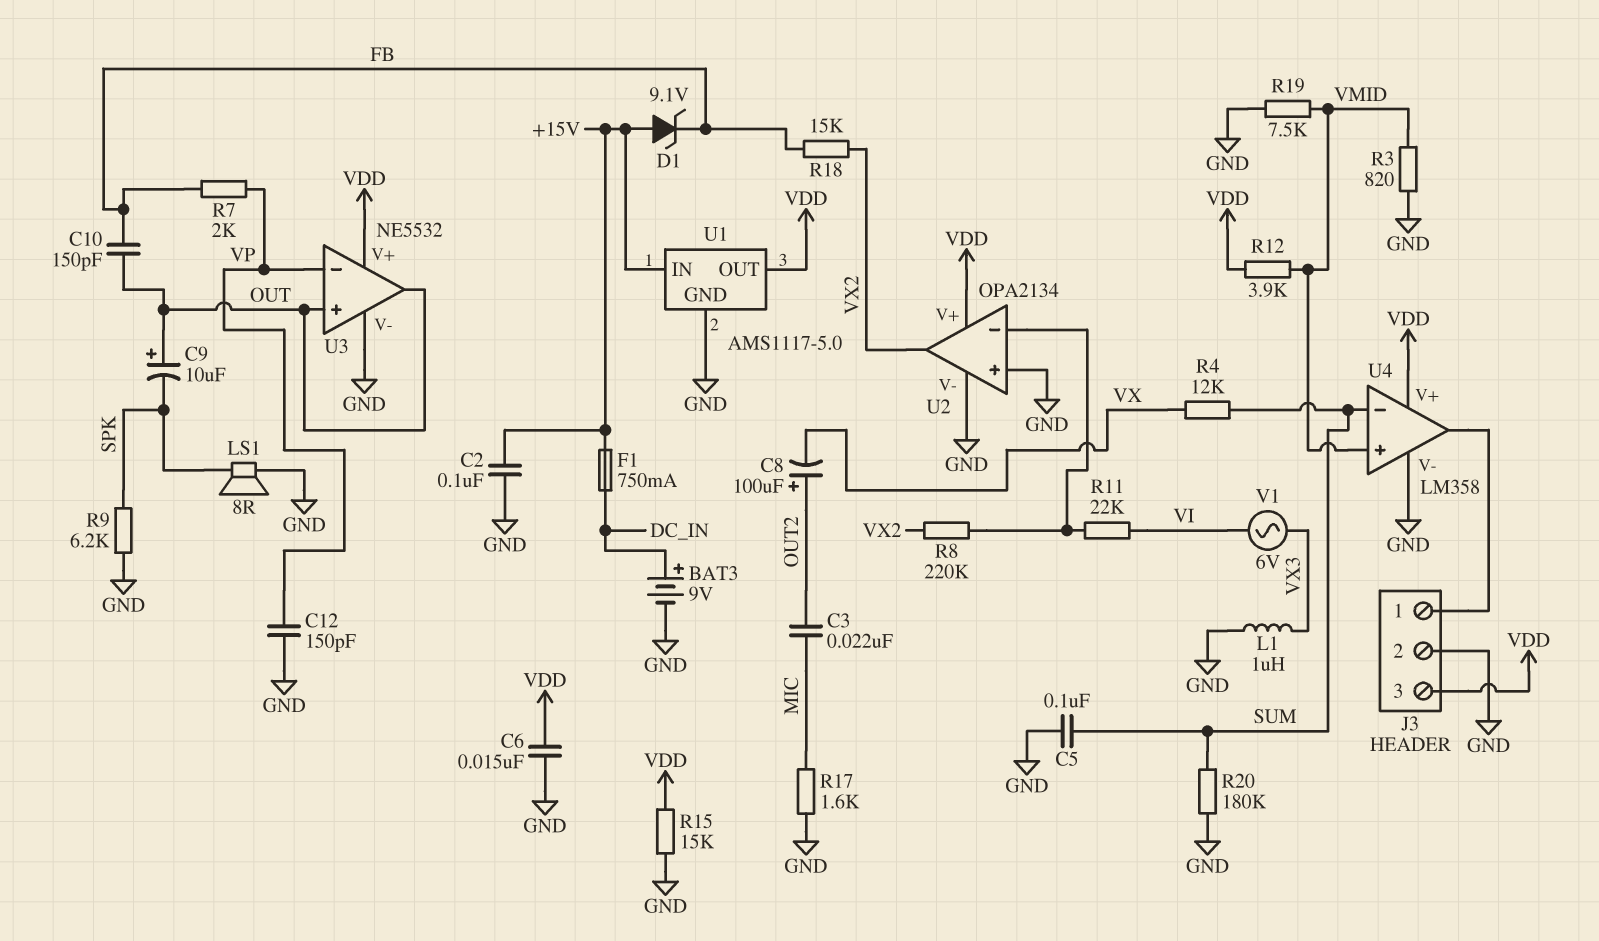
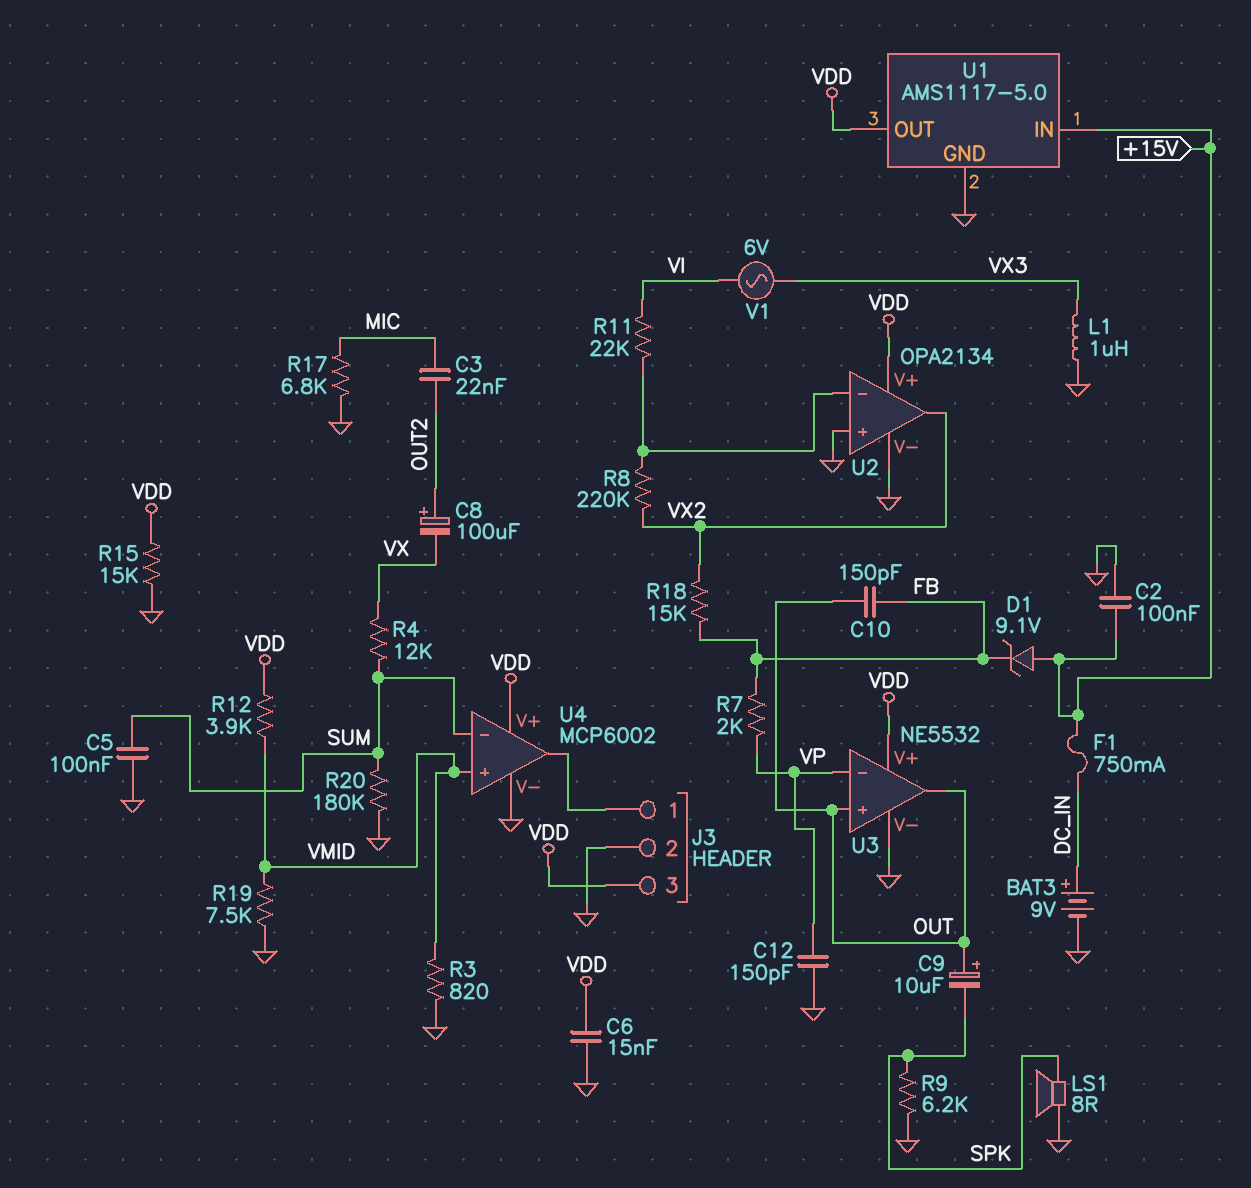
R17: 1.6k (GND, MIC) -> 6.8k (GND, MIC)
U4: LM358 -> MCP6002

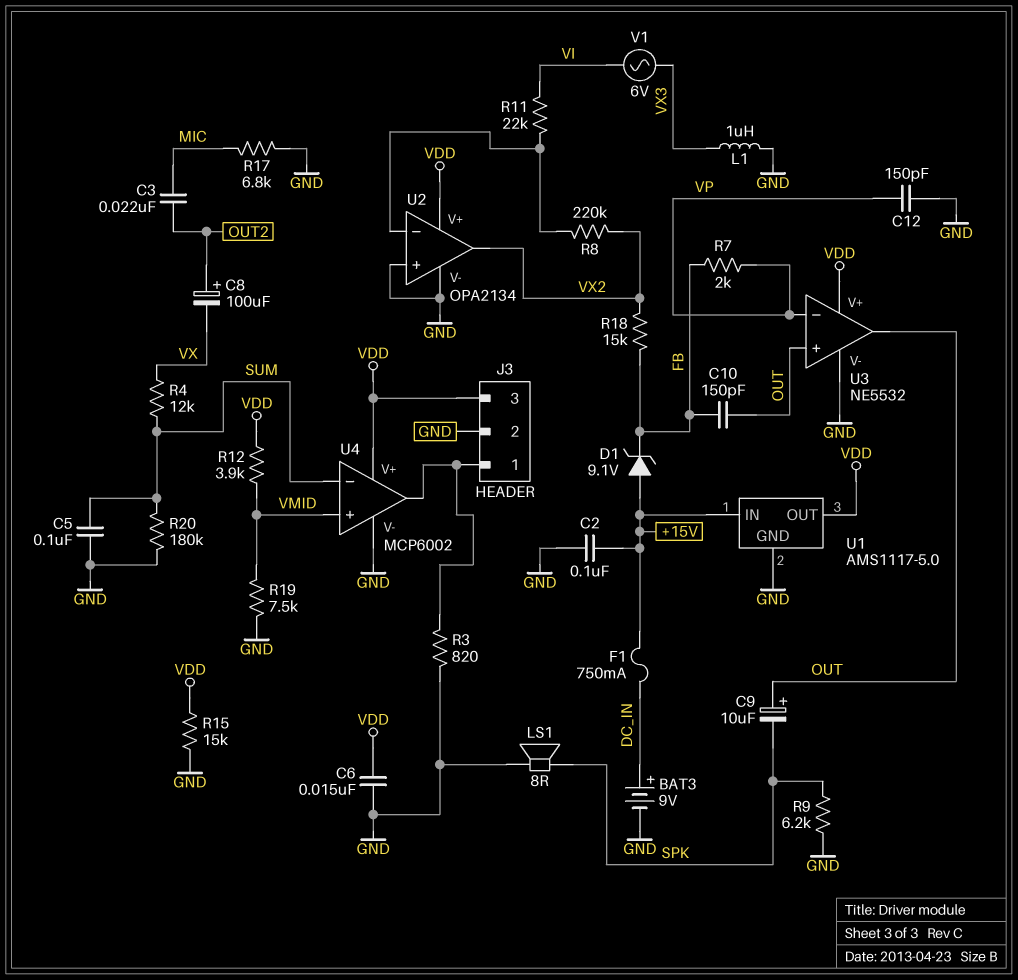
R3: 820 (GND, VMID) -> 820 (GND, J3/1)

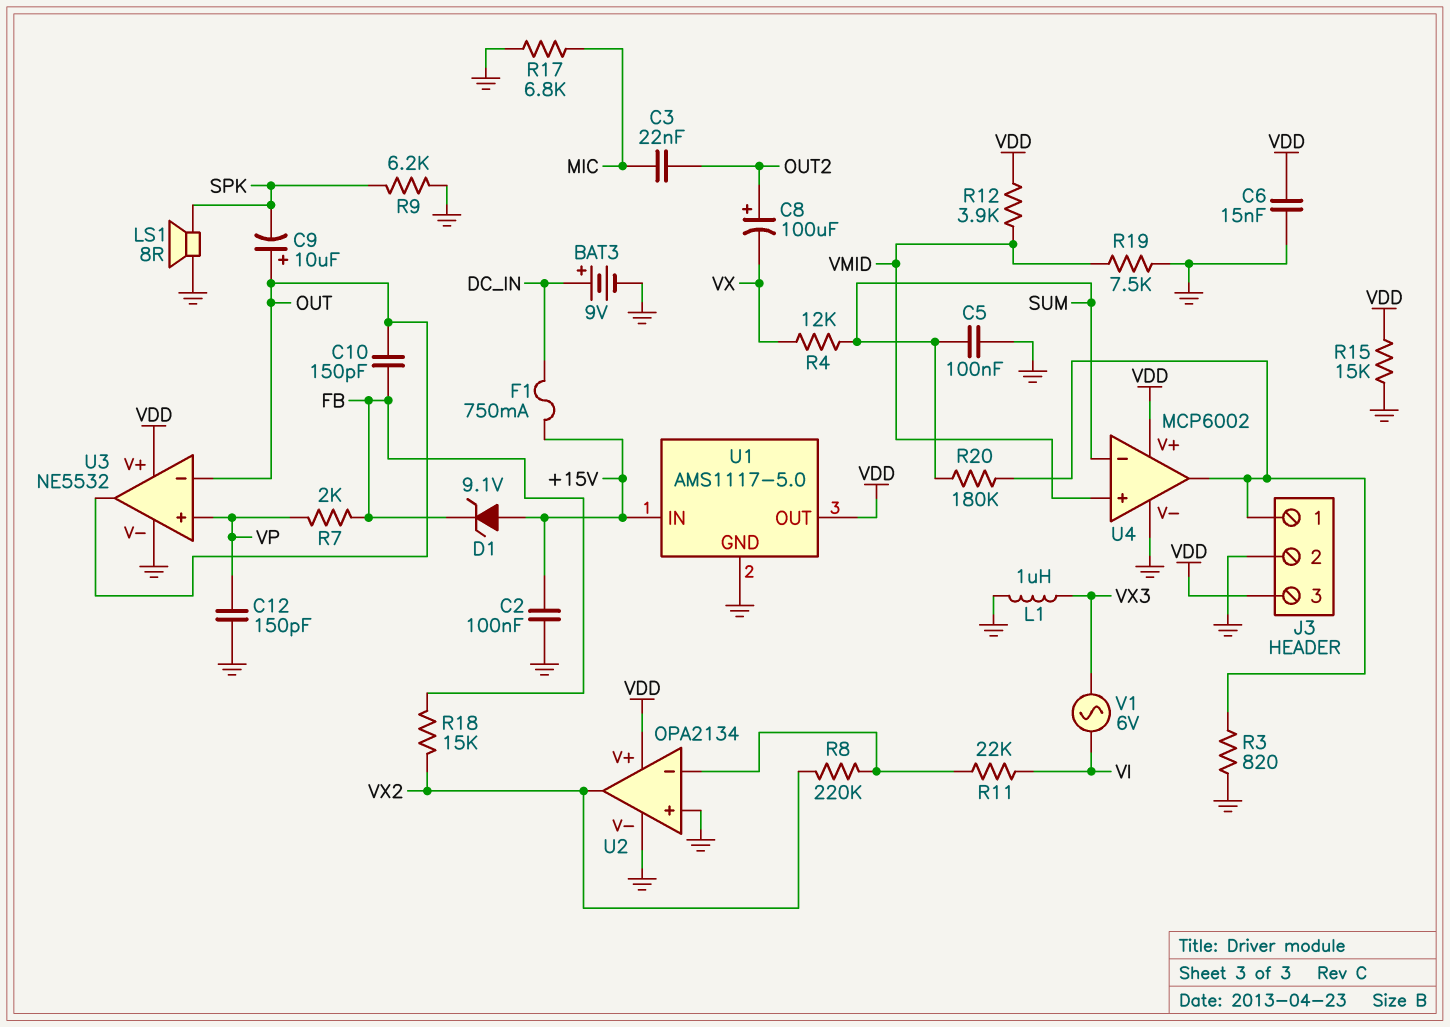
R20: 180k (GND, SUM) -> 180k (J3/1, SUM)
U3 pin in+: OUT -> VP
U3 pin in-: VP -> OUT

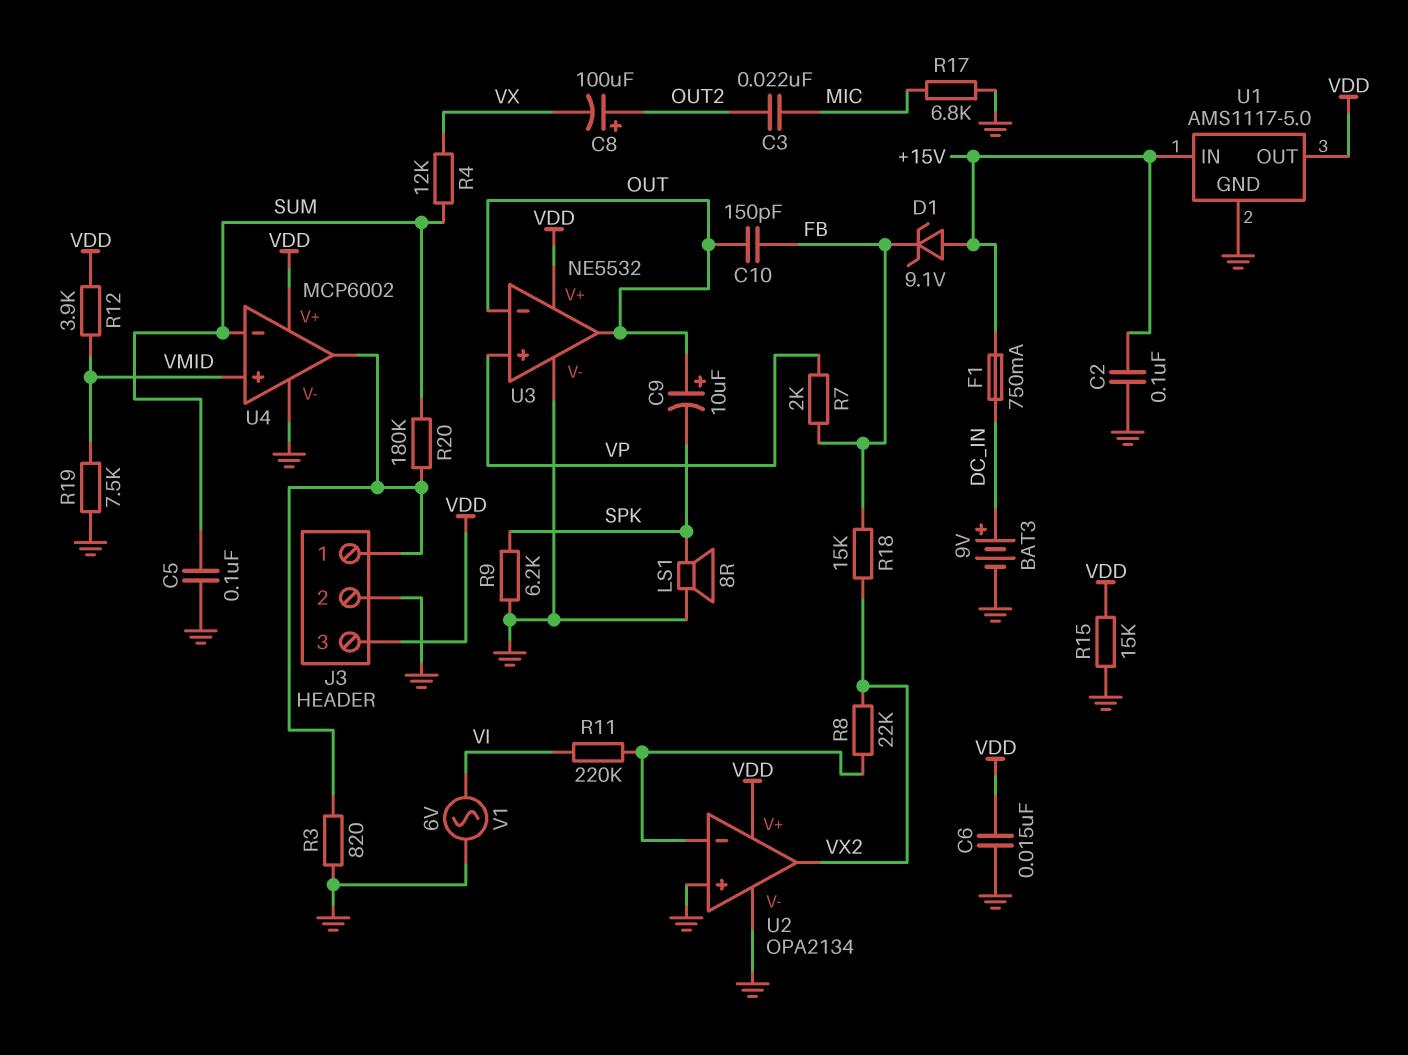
C12: 150pF (GND, VP) -> none
L1: 1uH (GND, VX3) -> none
R8: 220k (U2/in-, VX2) -> 22k (U2/in-, VX2)
R11: 22k (U2/in-, VI) -> 220k (U2/in-, VI)
V1: AC 6V (VI, VX3) -> AC 6V (GND, VI)

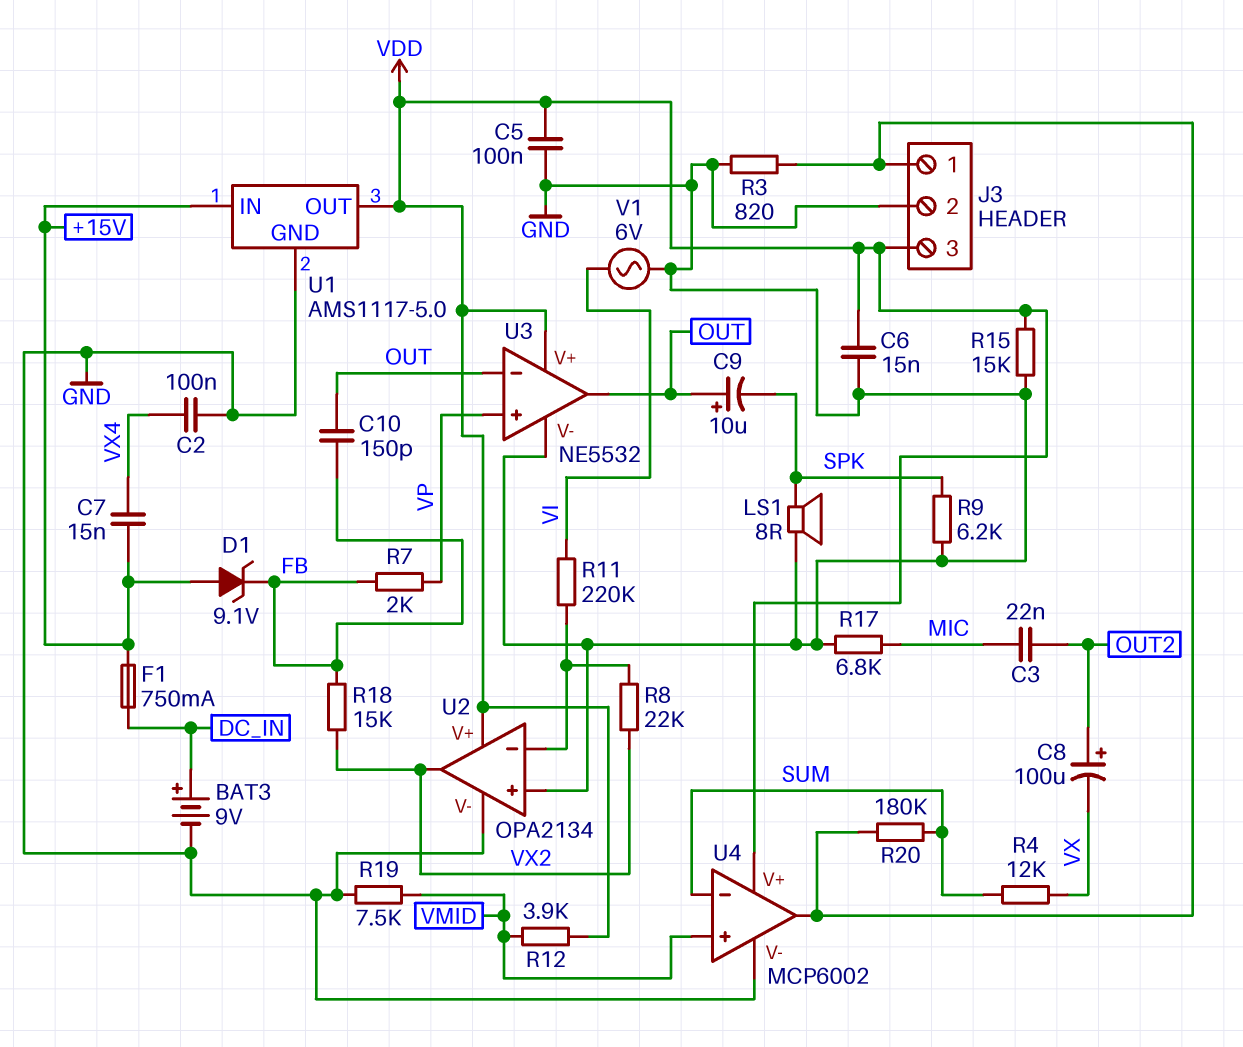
C2: 100nF (+15V, GND) -> 100nF (GND, VX4)
C5: 100nF (GND, SUM) -> 100nF (GND, VDD)
C7: none -> 15nF (+15V, VX4)

